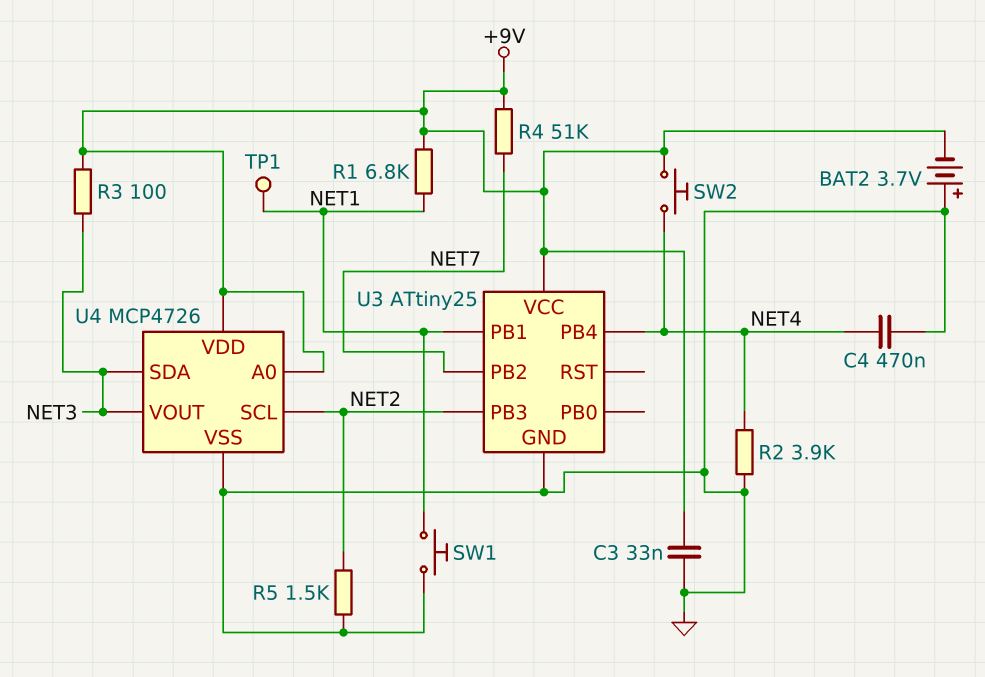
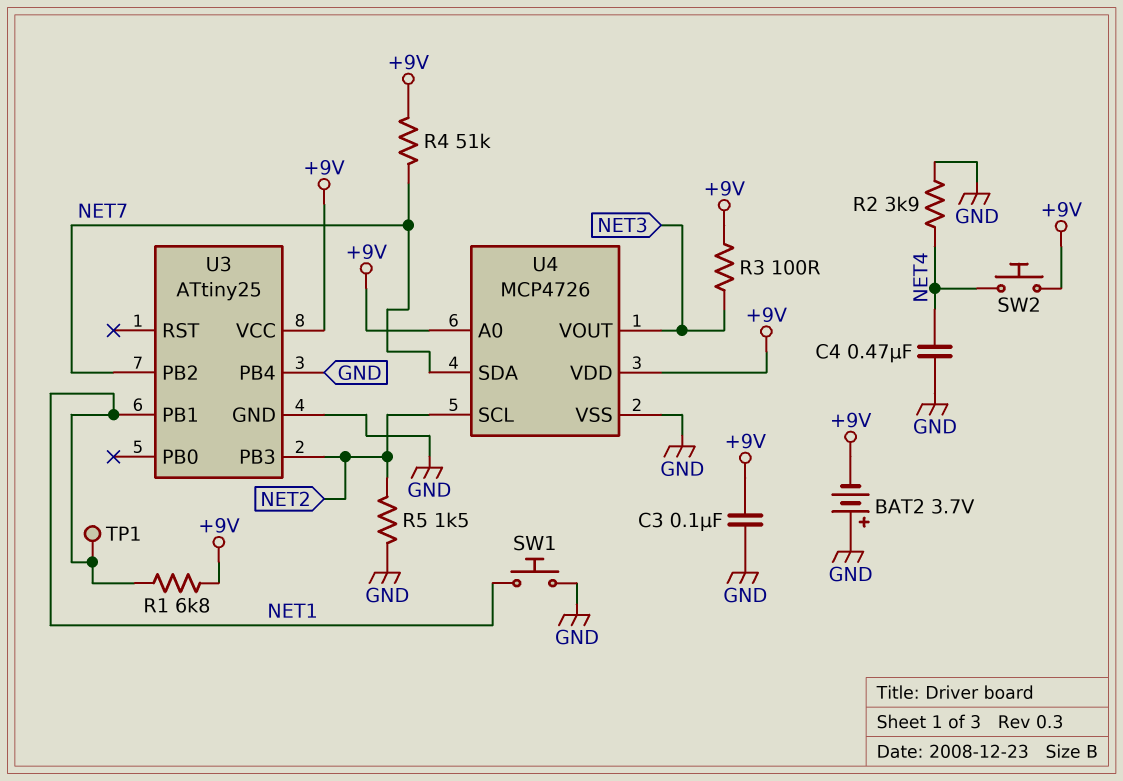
C3: 33nF (+9V, GND) -> 100nF (+9V, GND)
U3 pin PB4: NET4 -> GND
U4 pin SDA: NET3 -> NET7

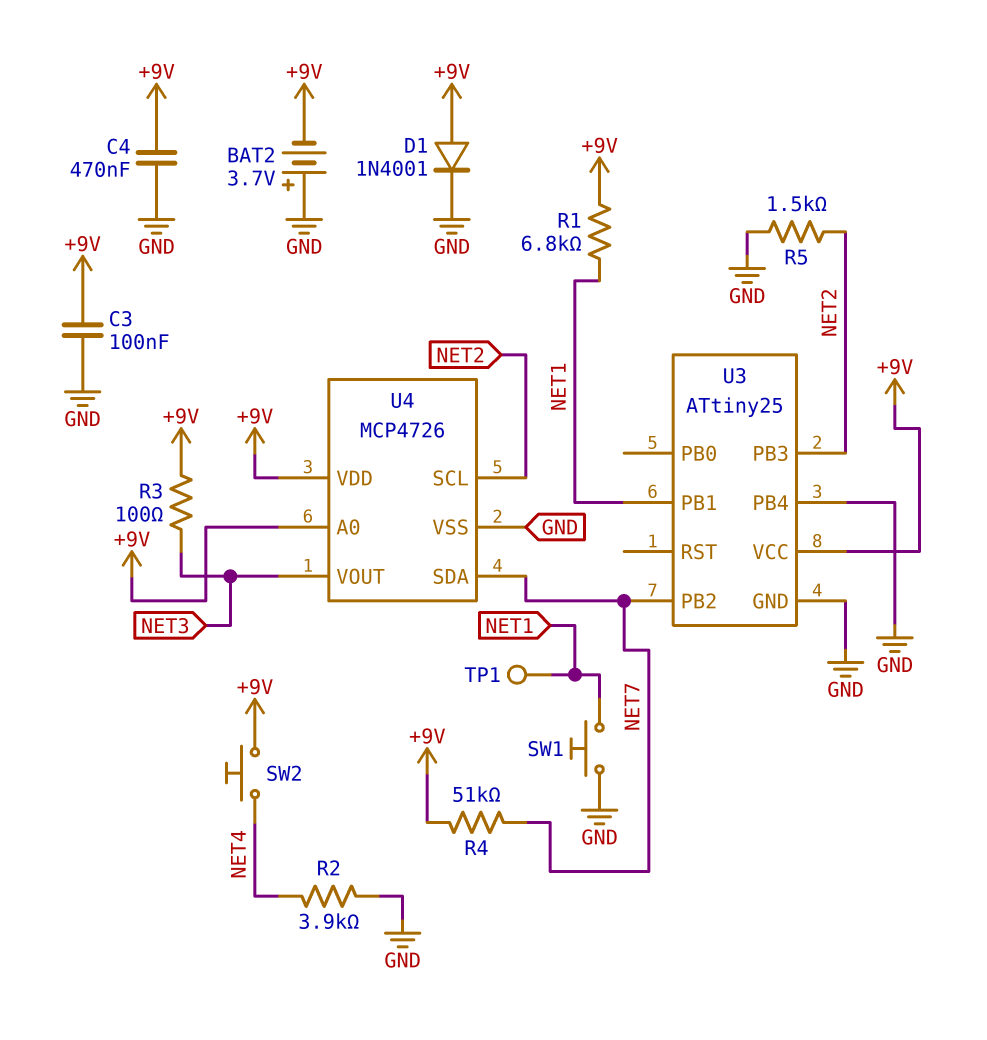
C4: 470nF (GND, NET4) -> 470nF (+9V, GND)
D1: none -> diode 1N4001 (A +9V, K GND)

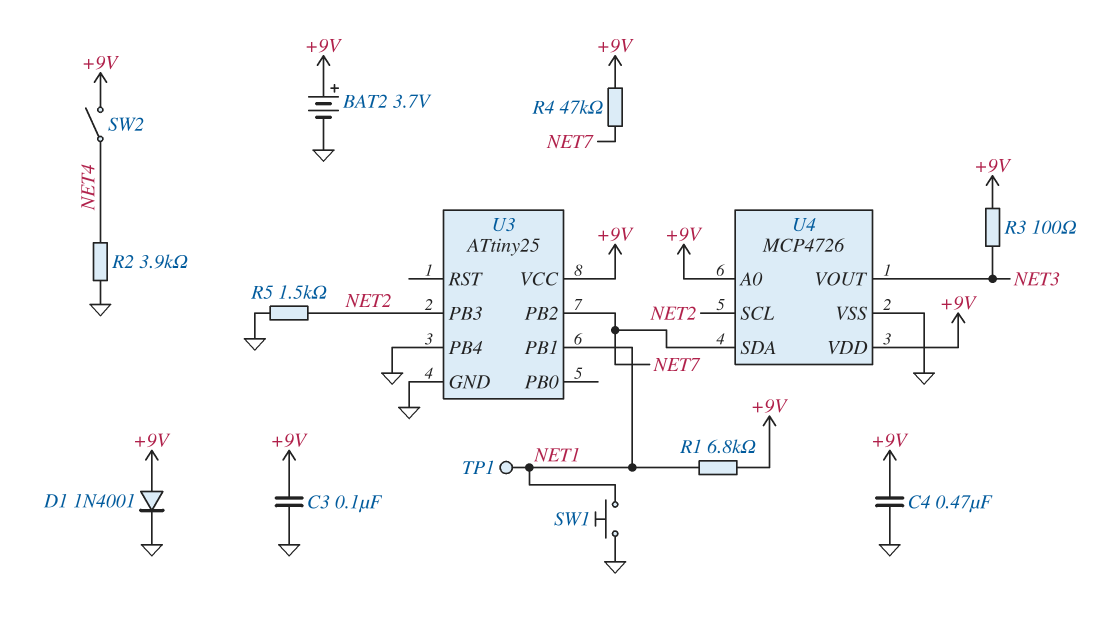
BAT2: 3.7V (plus GND, minus +9V) -> 3.7V (plus +9V, minus GND)
R4: 51k (+9V, NET7) -> 47k (+9V, NET7)
SW2: button (+9V, NET4) -> switch (+9V, NET4)

